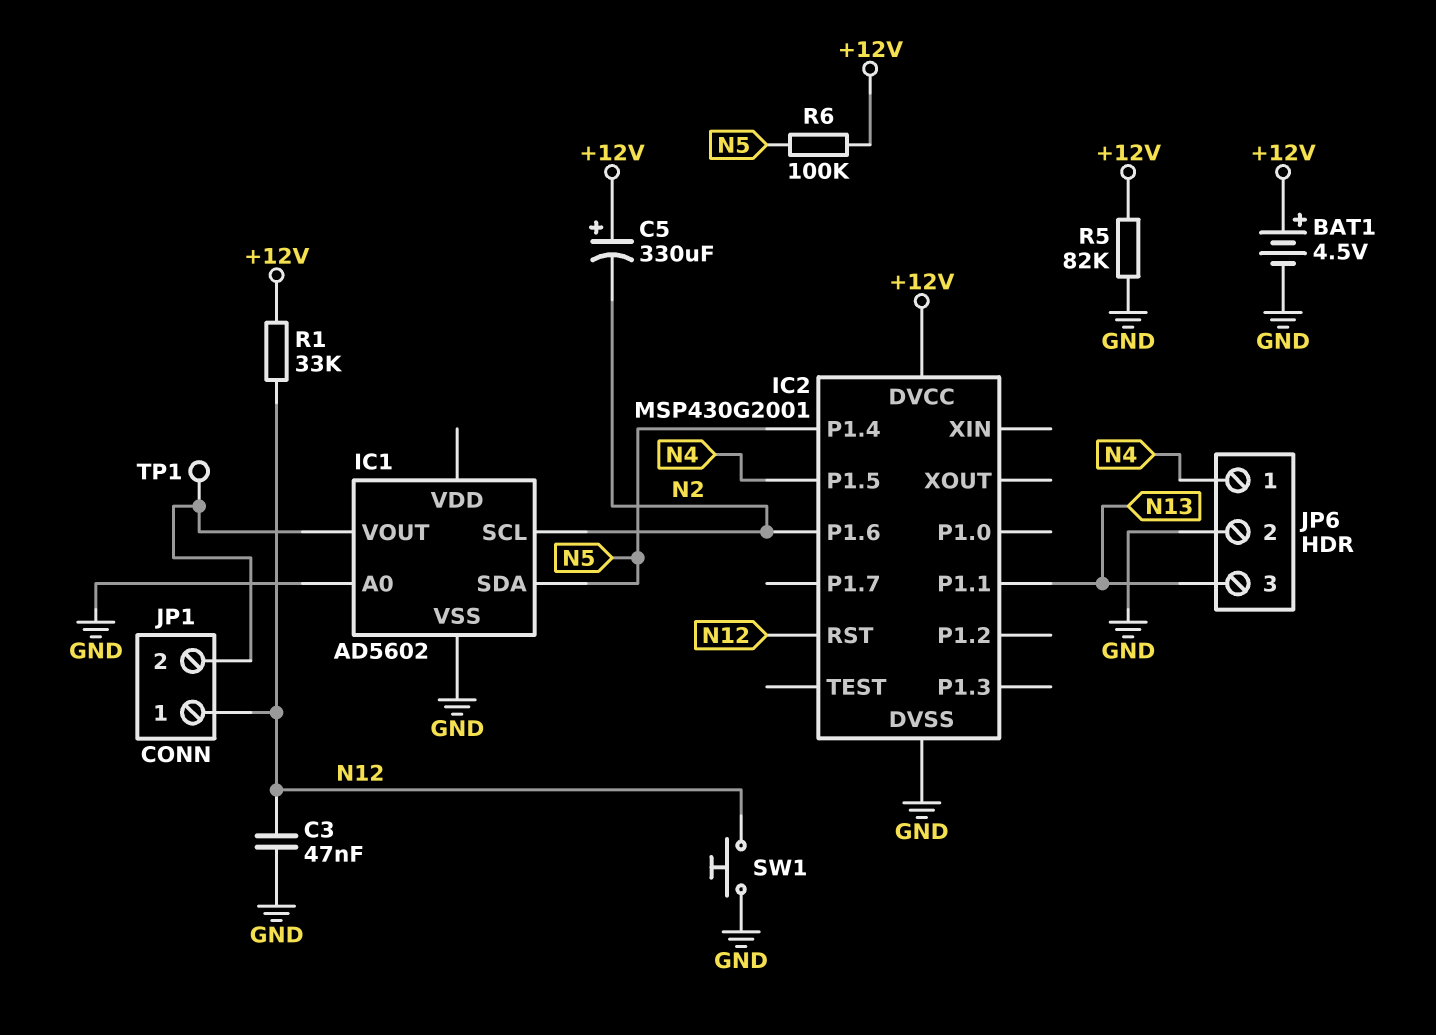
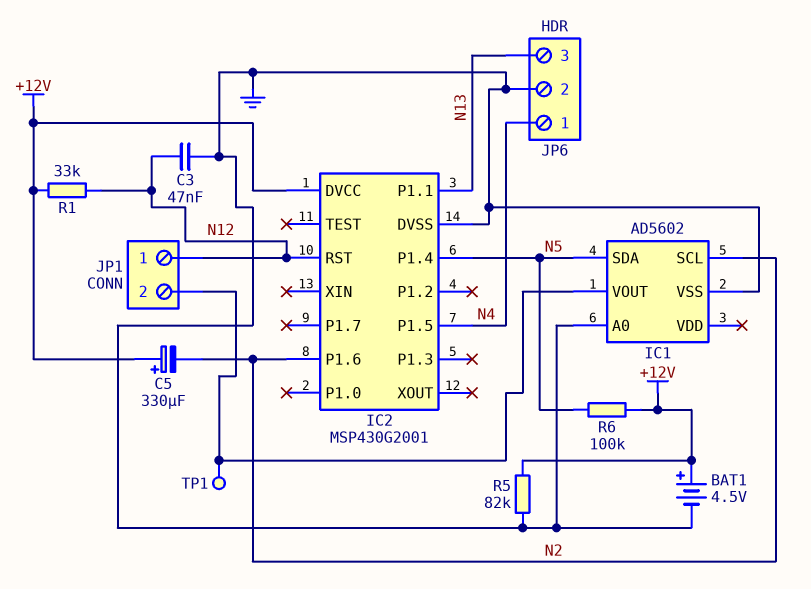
SW1: button (GND, N12) -> none

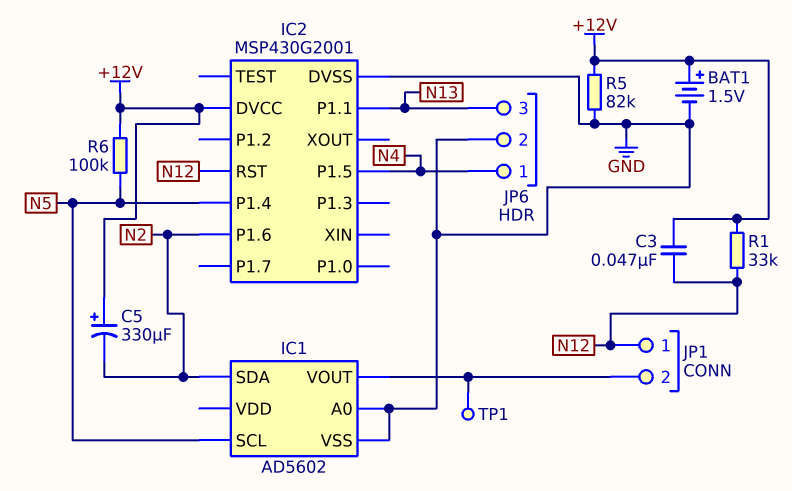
BAT1: 4.5V (plus +12V, minus GND) -> 1.5V (plus +12V, minus GND)
C3: 47nF (GND, N12) -> 47nF (+12V, N12)
IC1 pin SCL: N2 -> N5
IC1 pin SDA: N5 -> N2

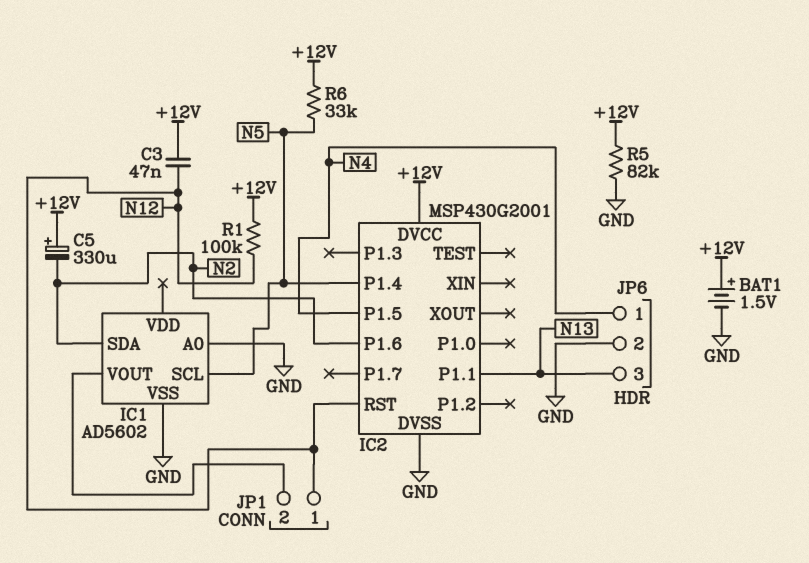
R1: 33k (+12V, N12) -> 100k (+12V, N12)
R6: 100k (+12V, N5) -> 33k (+12V, N5)
TP1: test point (IC1/VOUT) -> none

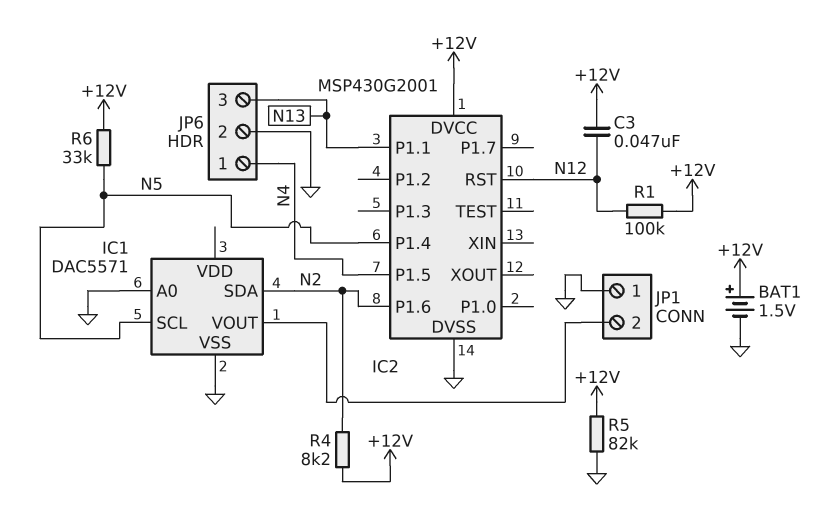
C5: 330uF (plus +12V, minus N2) -> none
IC1: AD5602 -> DAC5571
JP1 pin 1: N12 -> GND
R4: none -> 8.2k (+12V, N2)

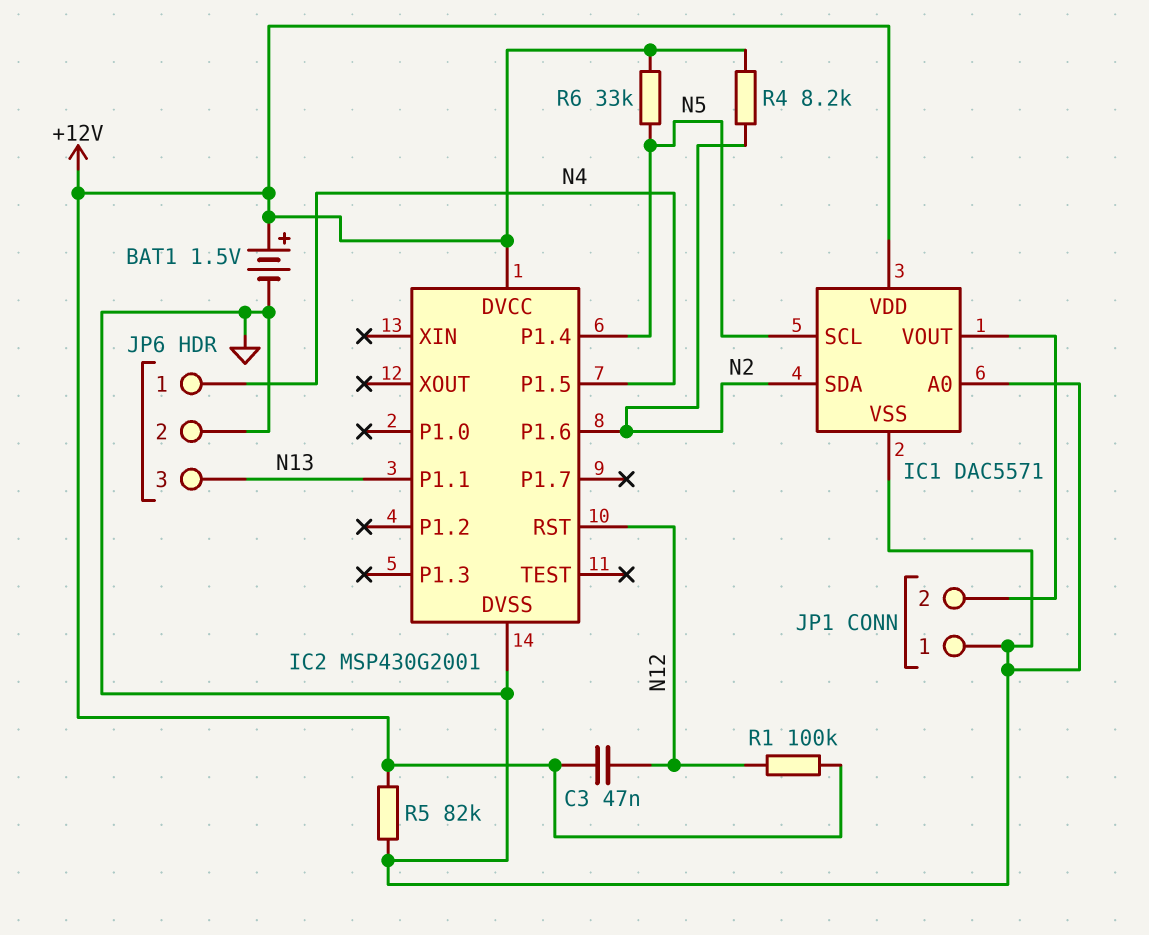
IC1 pin VDD: none -> +12V

